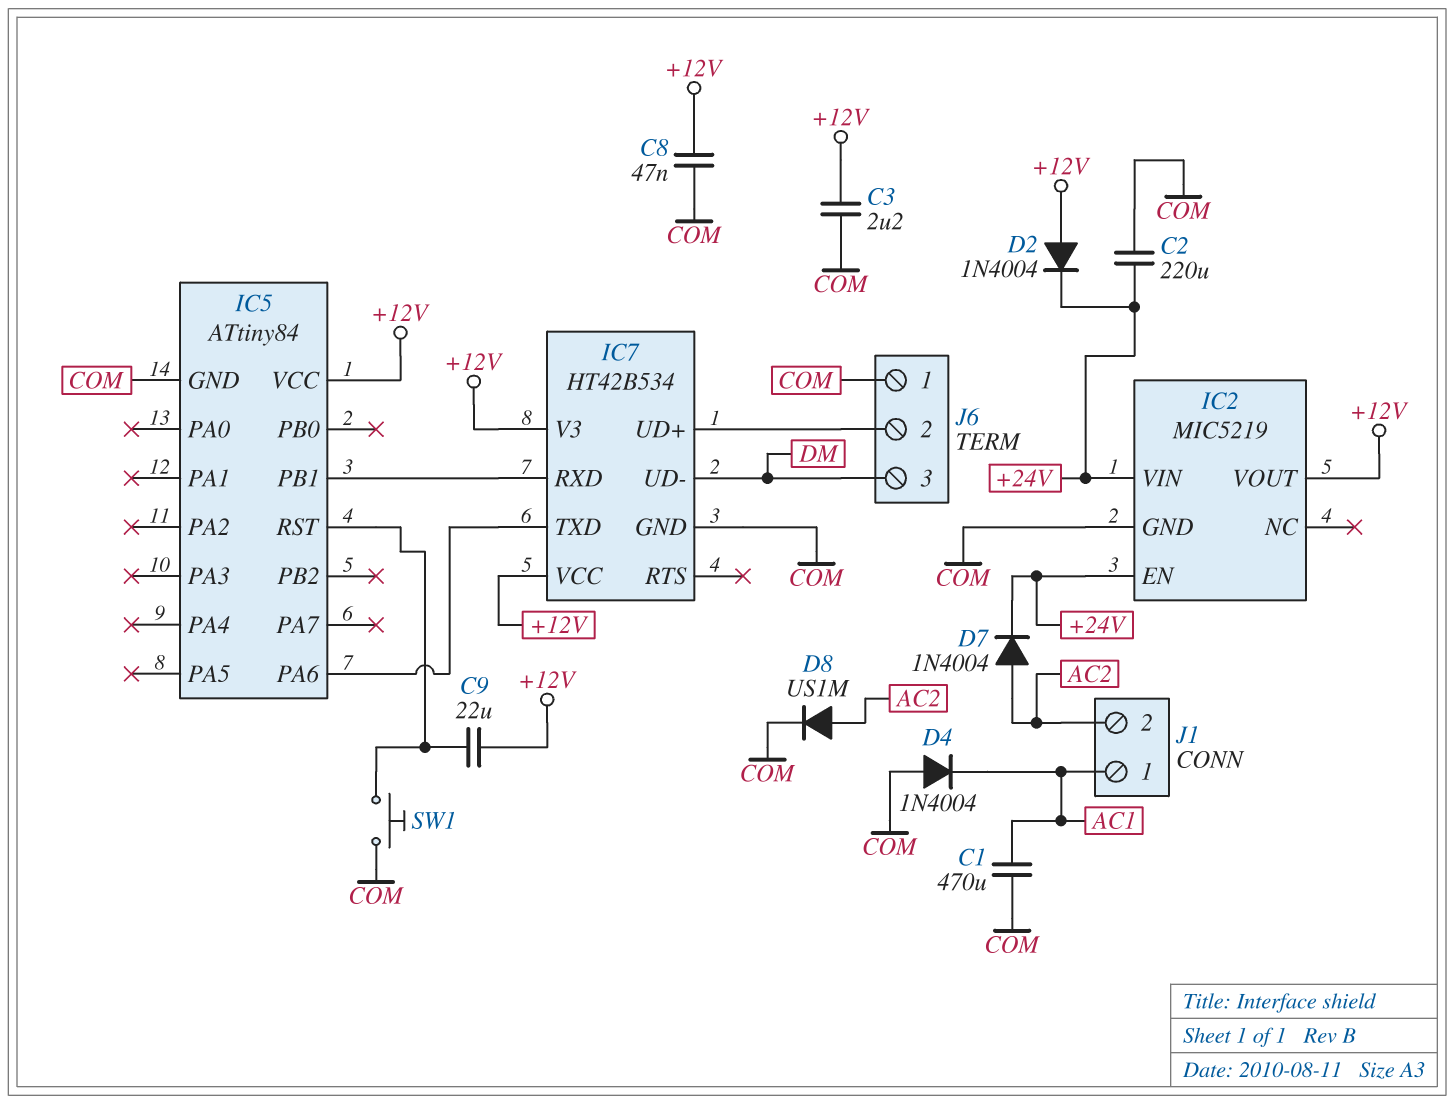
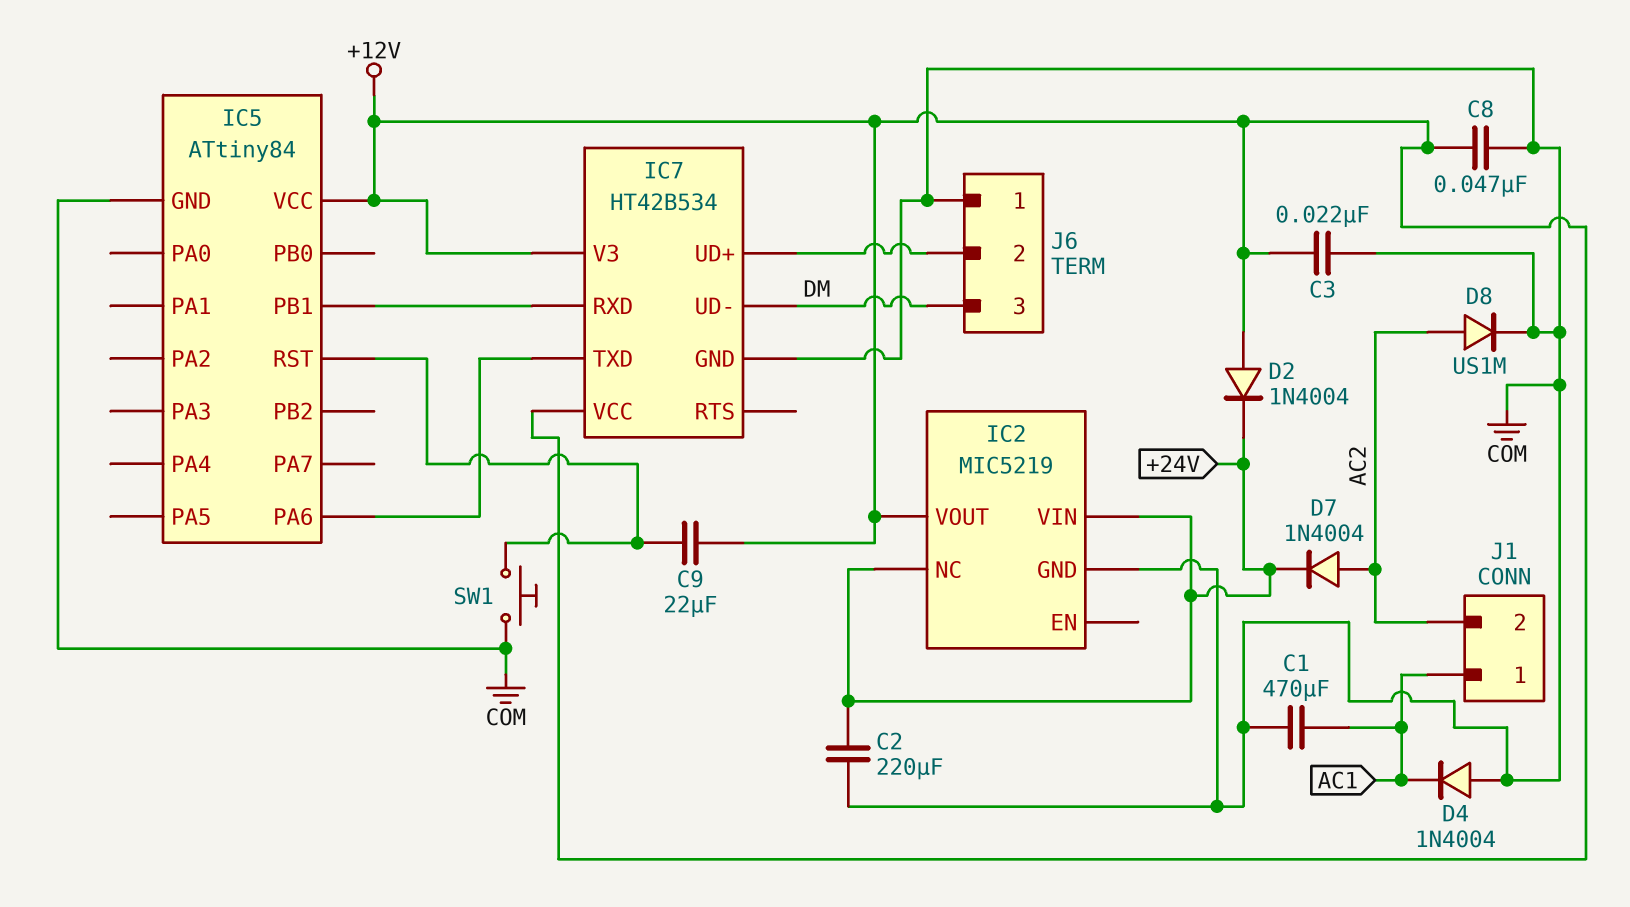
C3: 2.2uF (+12V, COM) -> 22nF (+12V, COM)
IC2 pin EN: +24V -> none
IC2 pin NC: none -> +24V

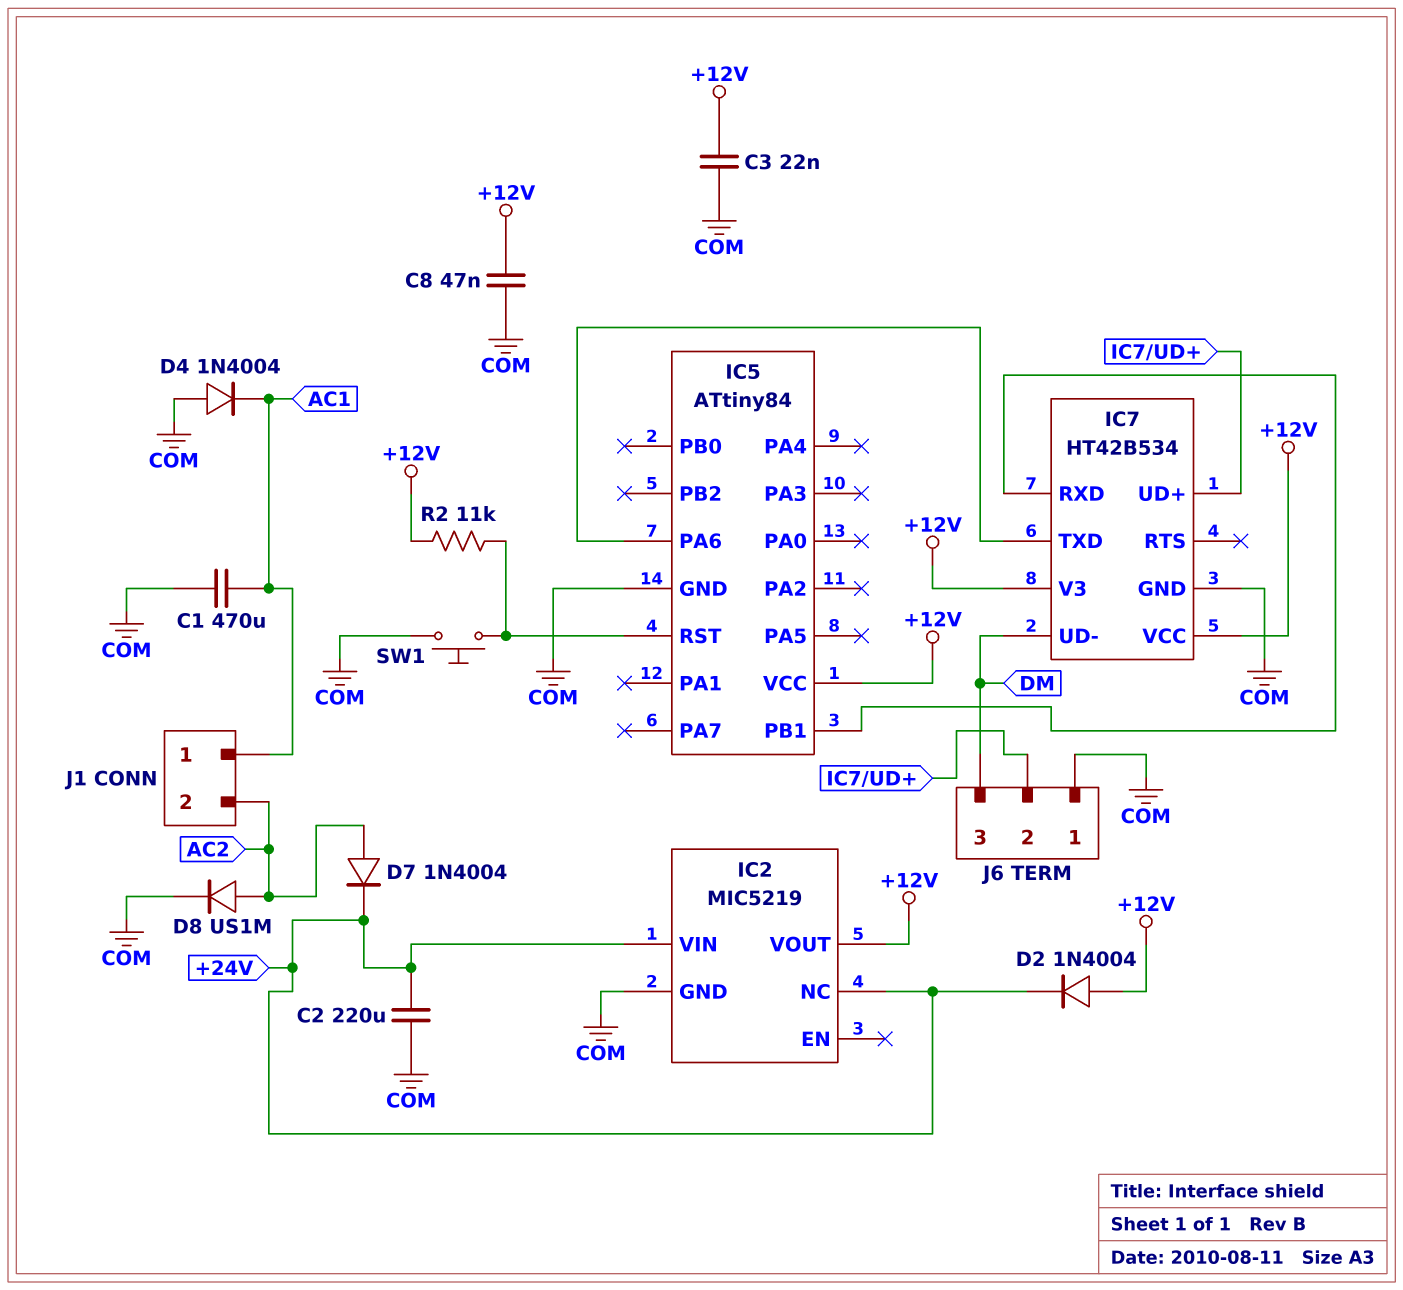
C9: 22uF (+12V, IC5/RST) -> none
R2: none -> 11k (+12V, IC5/RST)

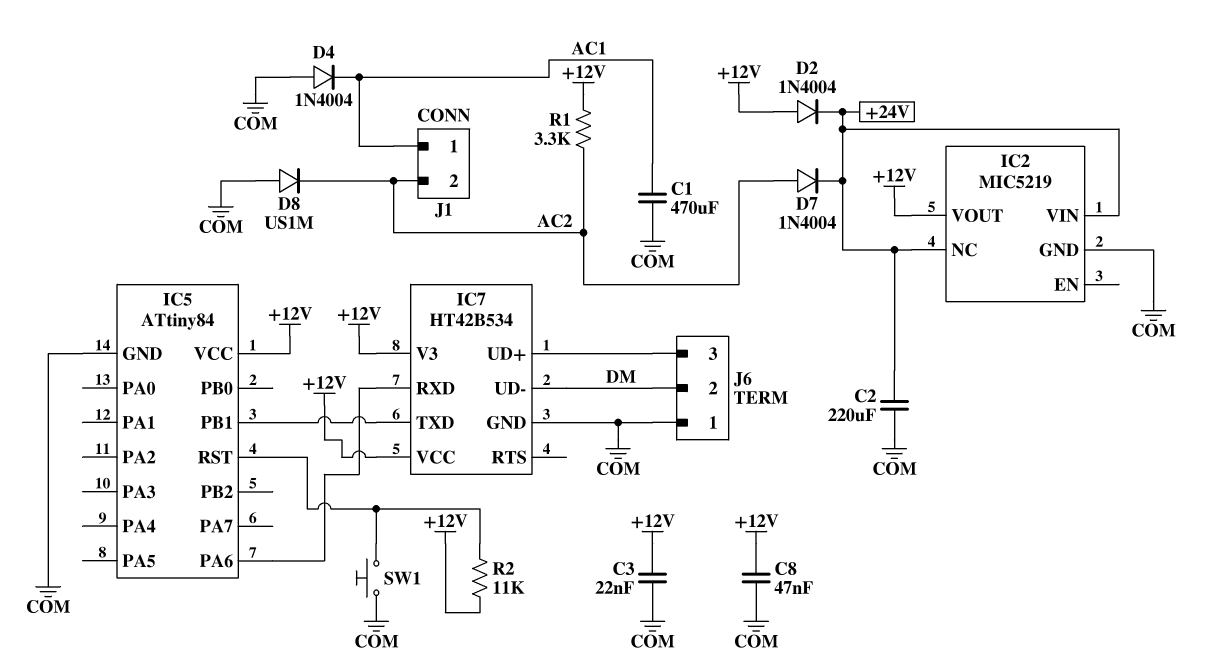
D8: diode US1M (A AC2, K COM) -> diode US1M (A COM, K AC2)
IC7 pin RXD: IC5/PB1 -> IC5/PA6
IC7 pin TXD: IC5/PA6 -> IC5/PB1
J6 pin 2: IC7/UD+ -> DM
J6 pin 3: DM -> IC7/UD+
R1: none -> 3.3k (+12V, AC2)

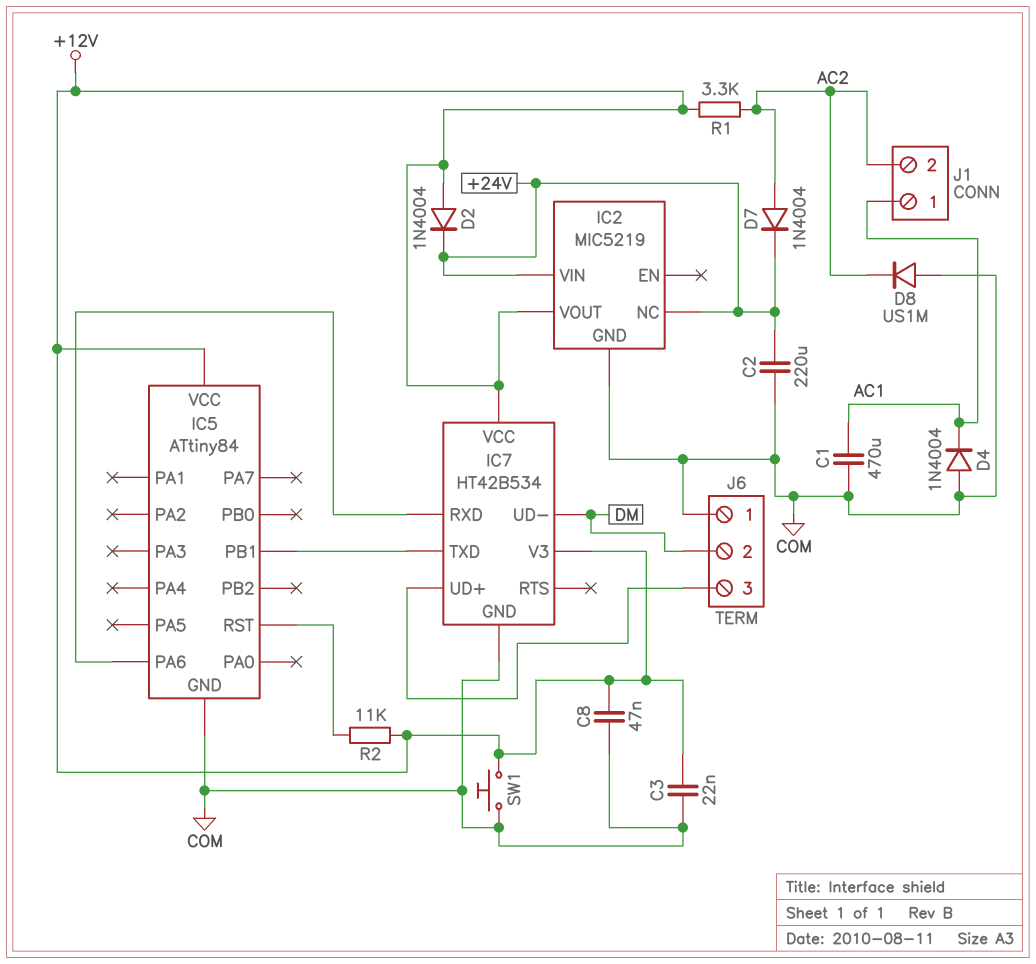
SW1: button (COM, IC5/RST) -> button (+12V, COM)

